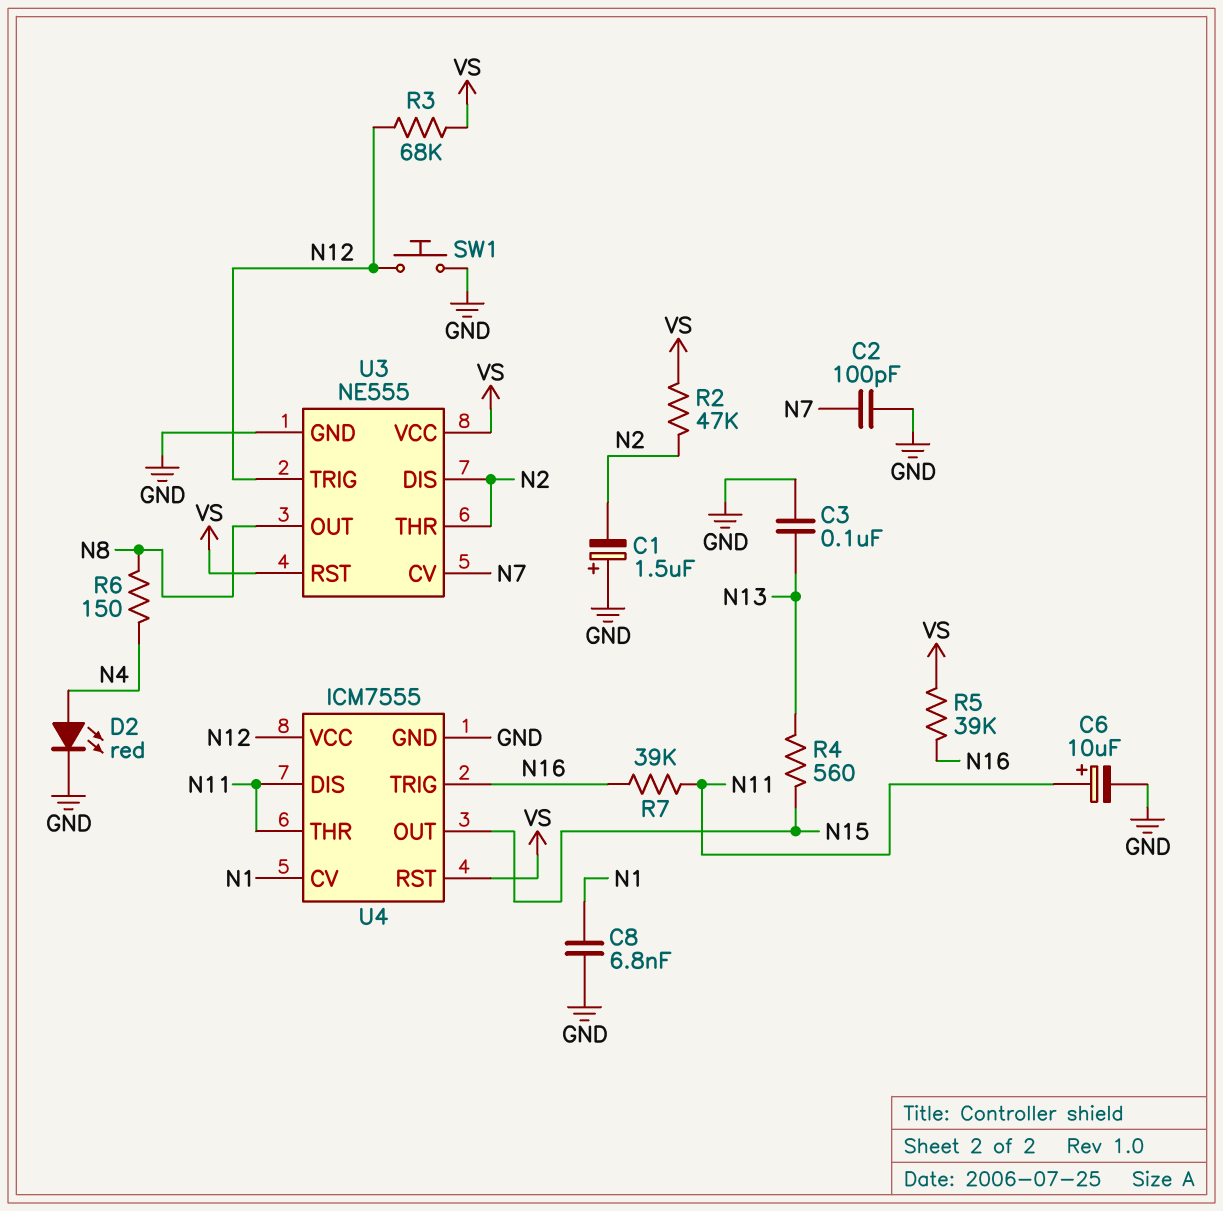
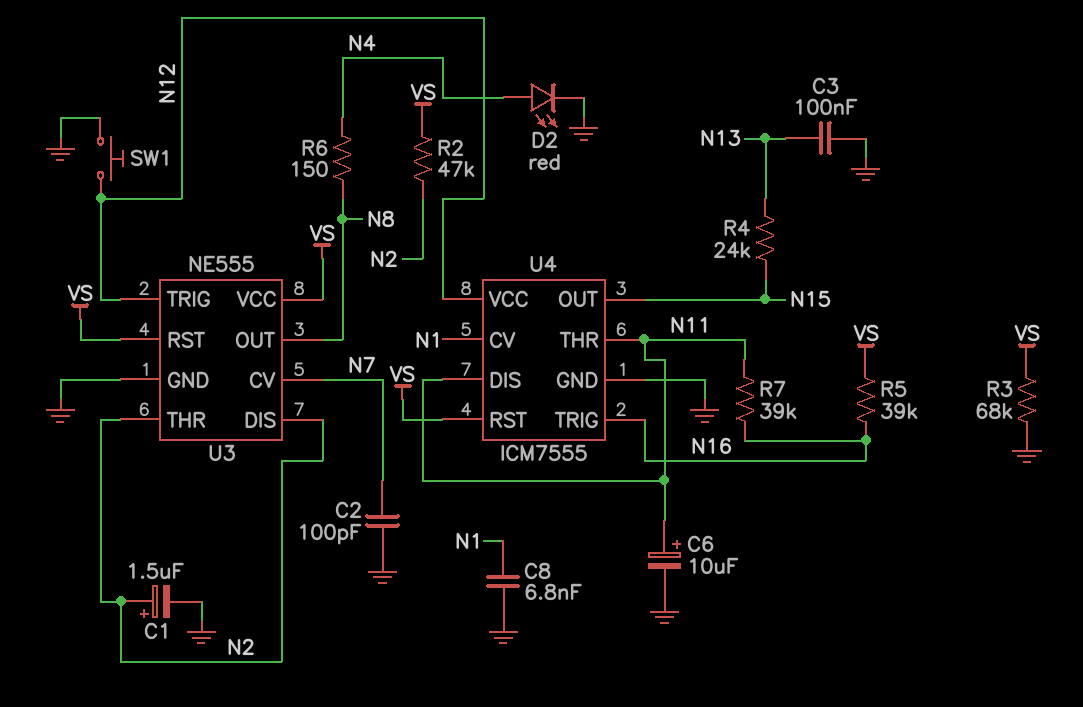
C1: 1.5uF (plus GND, minus N2) -> 1.5uF (plus N2, minus GND)
R3: 68k (N12, VS) -> 68k (GND, VS)
R4: 560 (N13, N15) -> 24k (N13, N15)

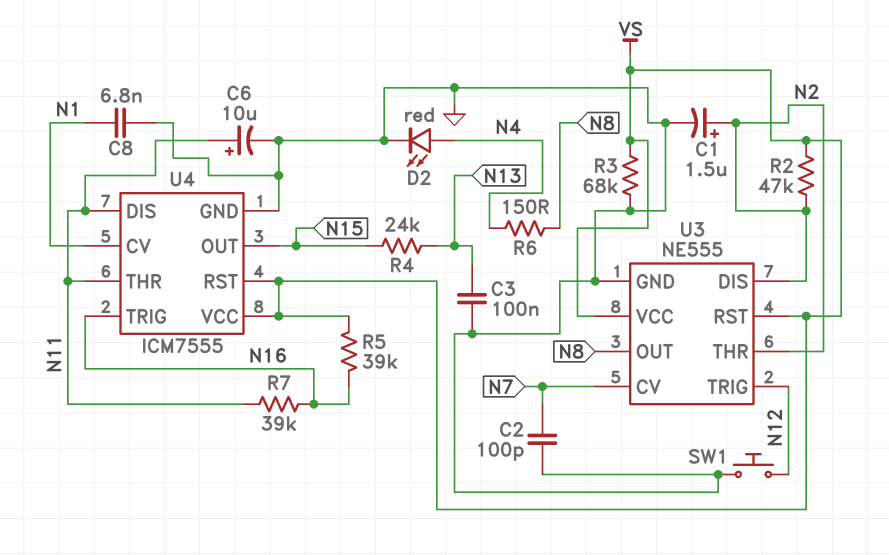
U4 pin VCC: N12 -> VS

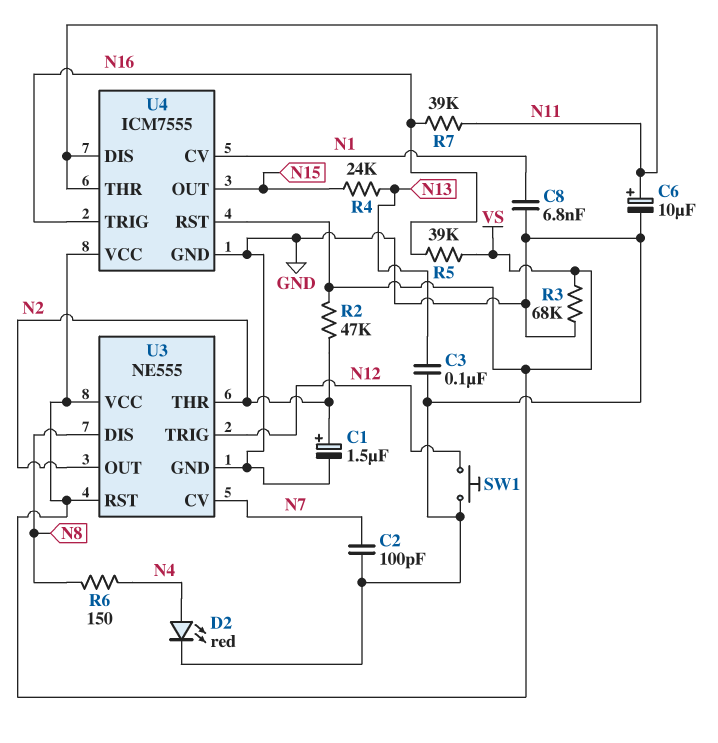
U3 pin DIS: N2 -> N8
U3 pin OUT: N8 -> N2

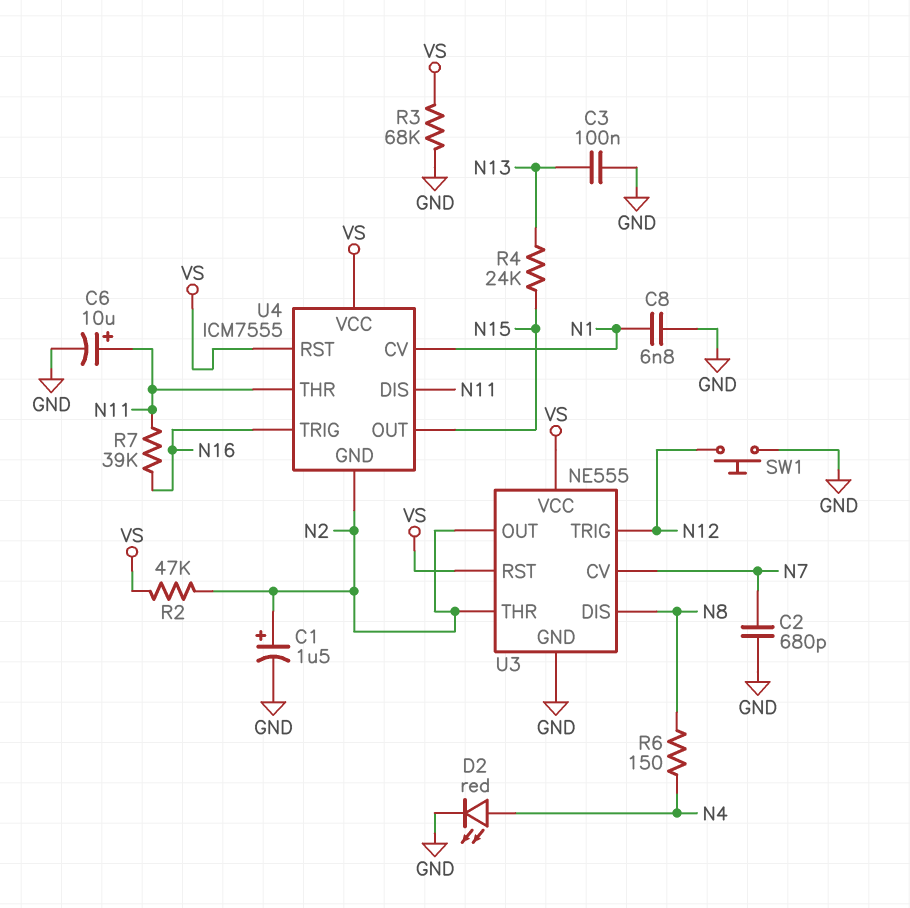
C2: 100pF (GND, N7) -> 680pF (GND, N7)
R5: 39k (N16, VS) -> none
U4 pin GND: GND -> N2

